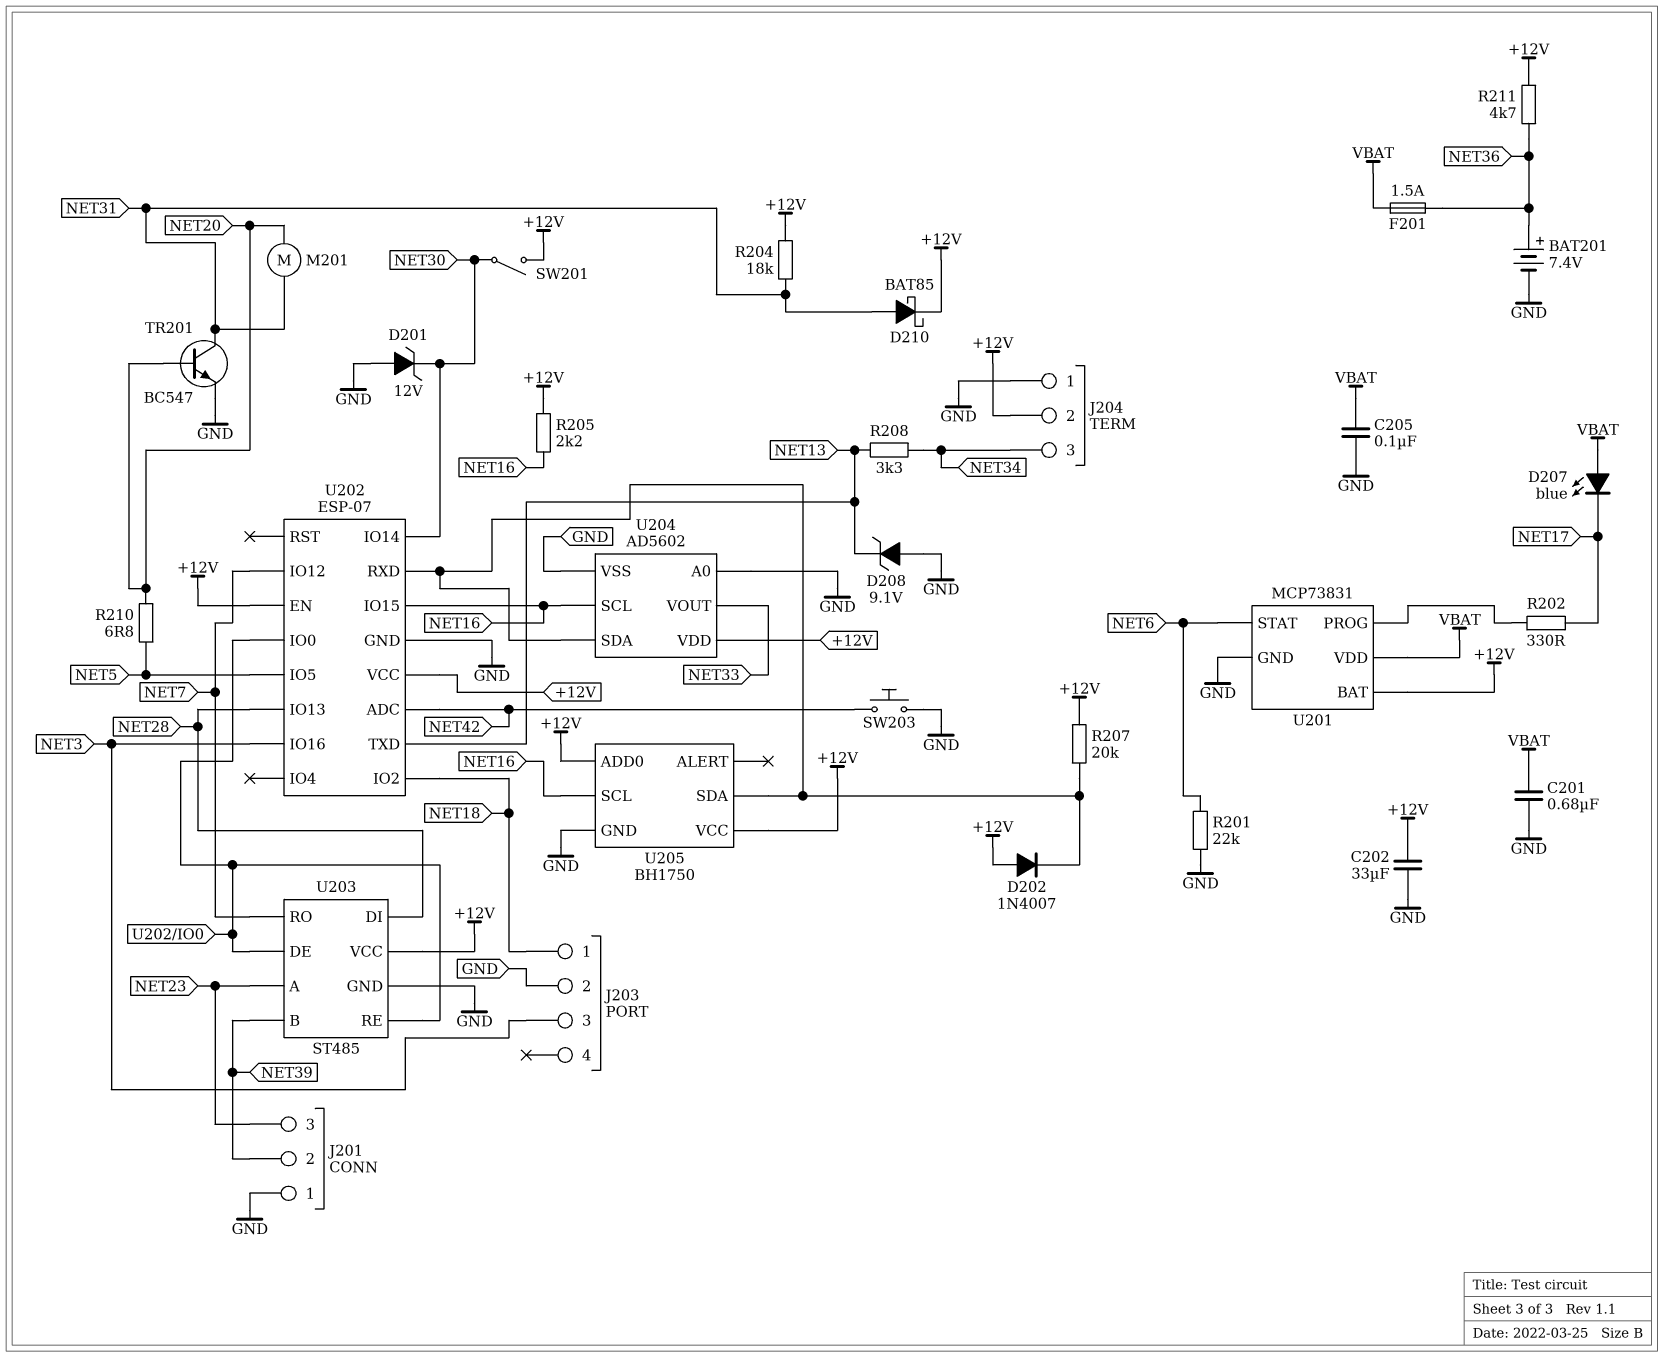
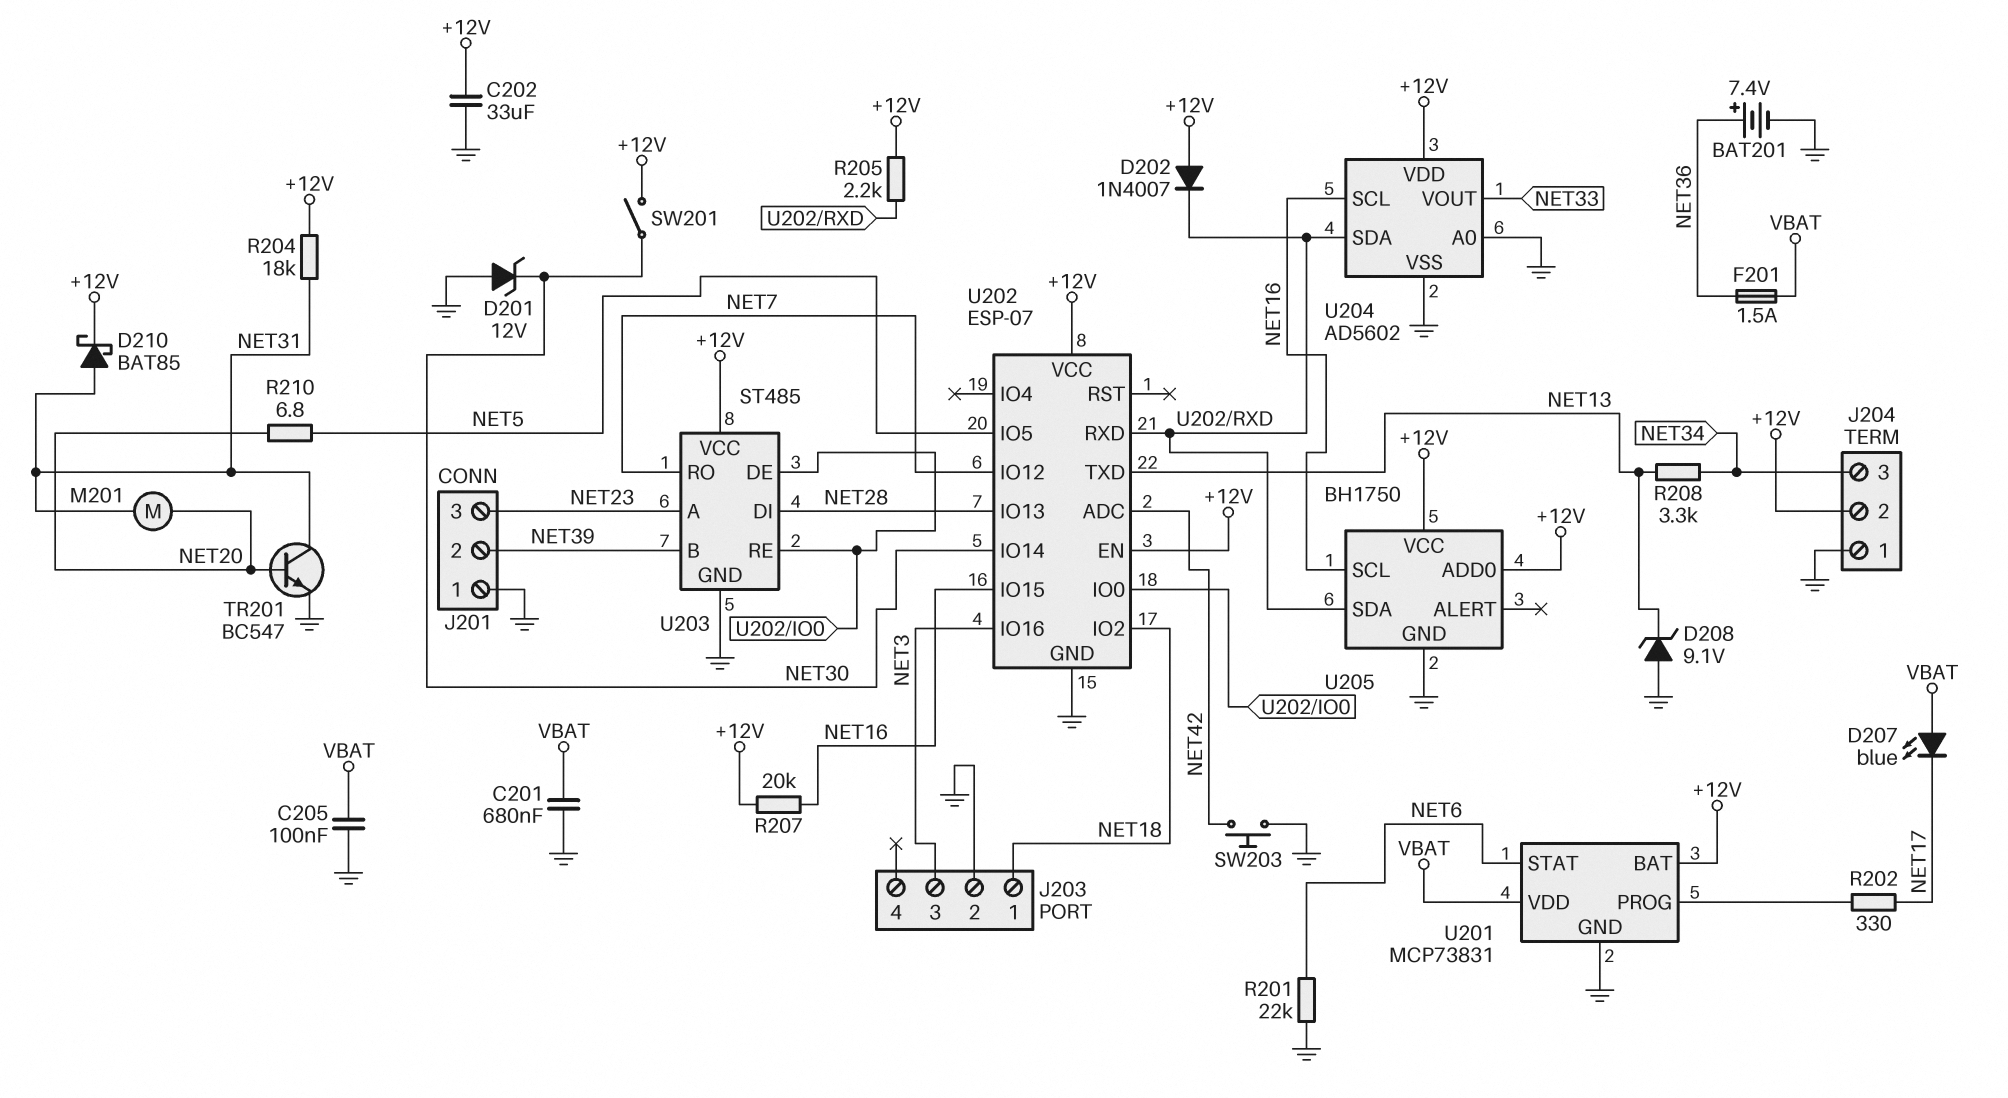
R205: 2.2k (+12V, NET16) -> 2.2k (+12V, U202/RXD)
R207: 20k (+12V, U202/RXD) -> 20k (+12V, NET16)
R211: 4.7k (+12V, NET36) -> none

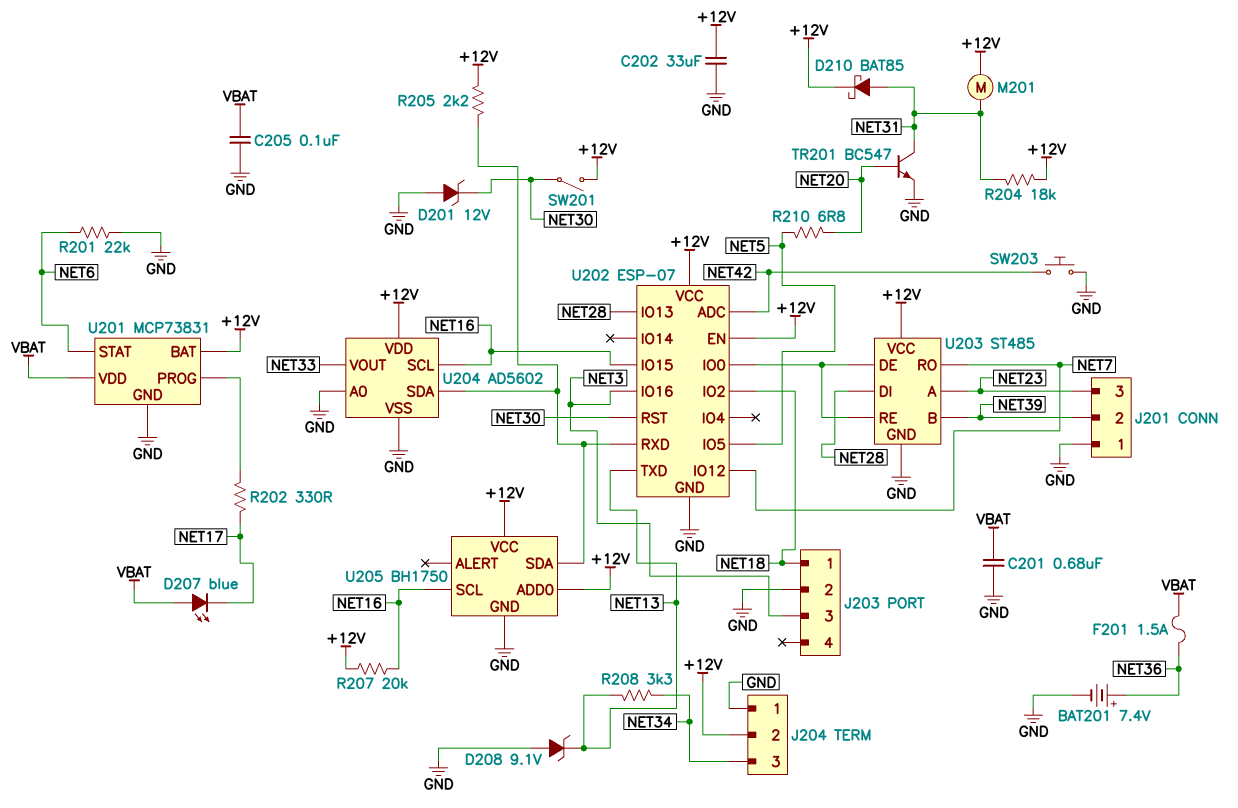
D202: diode 1N4007 (A +12V, K U202/RXD) -> none
M201: motor (NET20, NET31) -> motor (+12V, NET31)
U202 pin IO14: NET30 -> none
U202 pin RST: none -> NET30

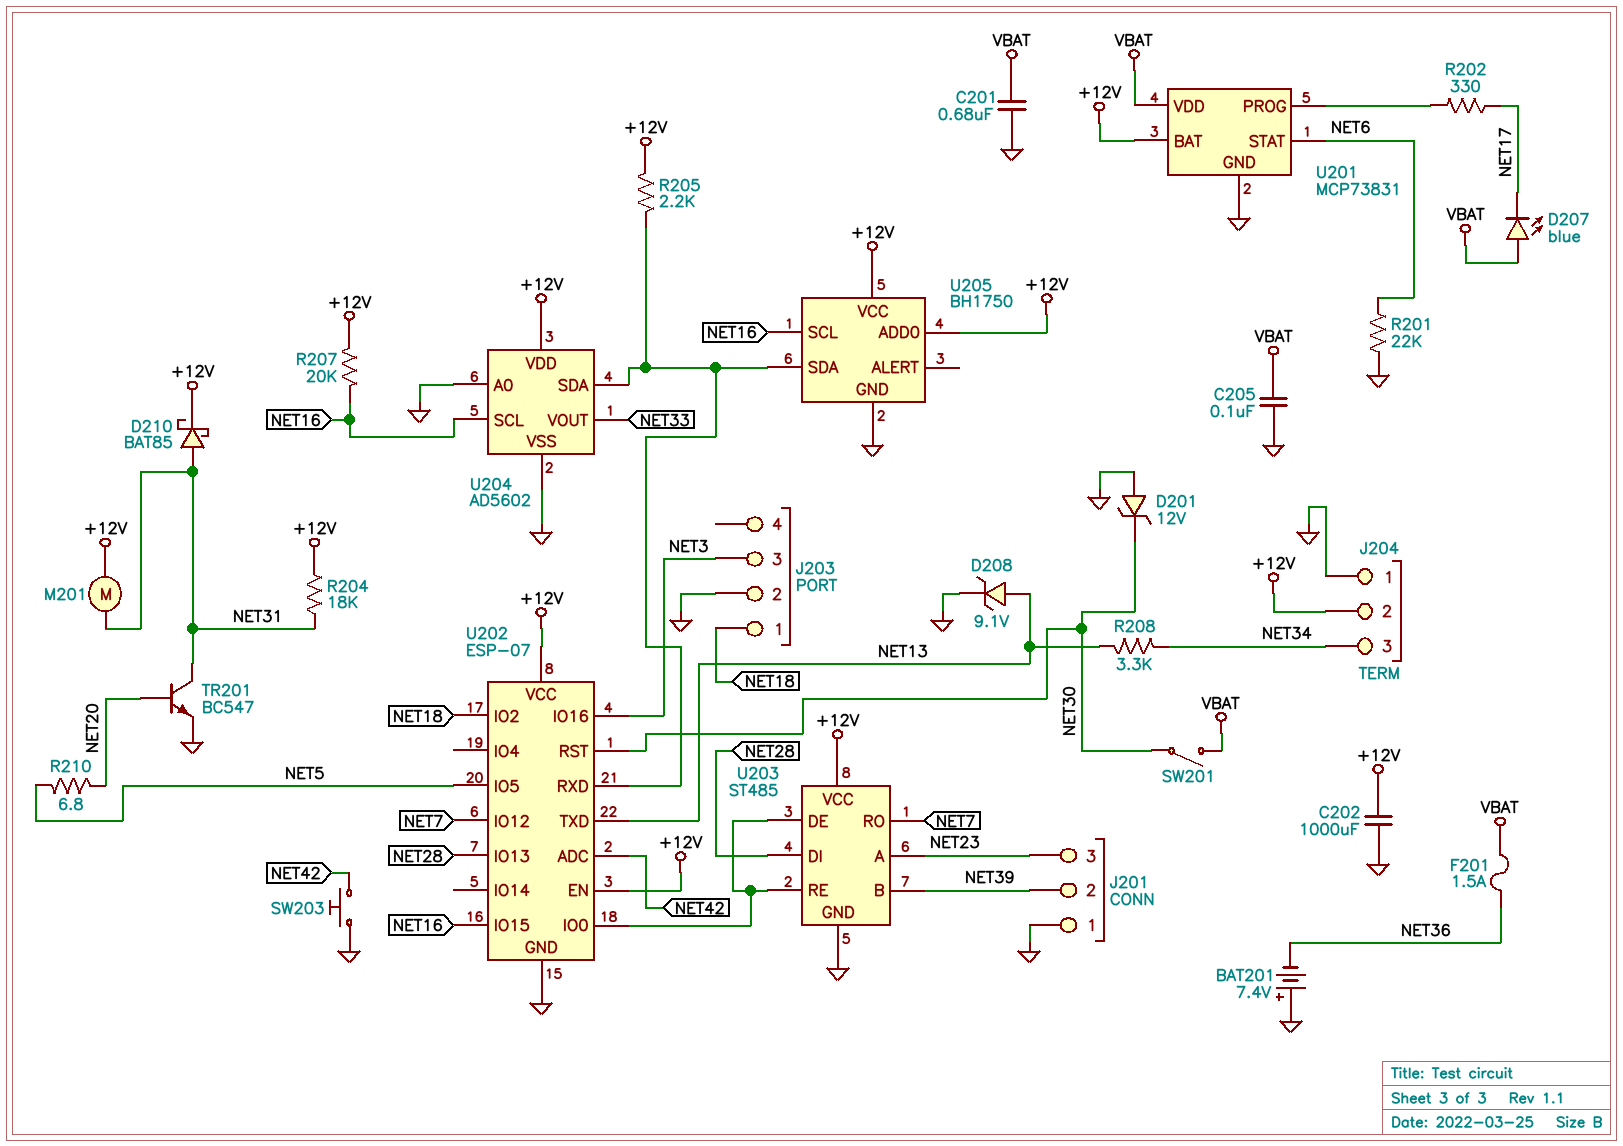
BAT201: 7.4V (plus NET36, minus GND) -> 7.4V (plus GND, minus NET36)
C202: 33uF (+12V, GND) -> 1000uF (+12V, GND)
D208: zener 9.1V (A GND, K NET13) -> zener 9.1V (A NET13, K GND)
SW201: switch (+12V, NET30) -> switch (NET30, VBAT)

